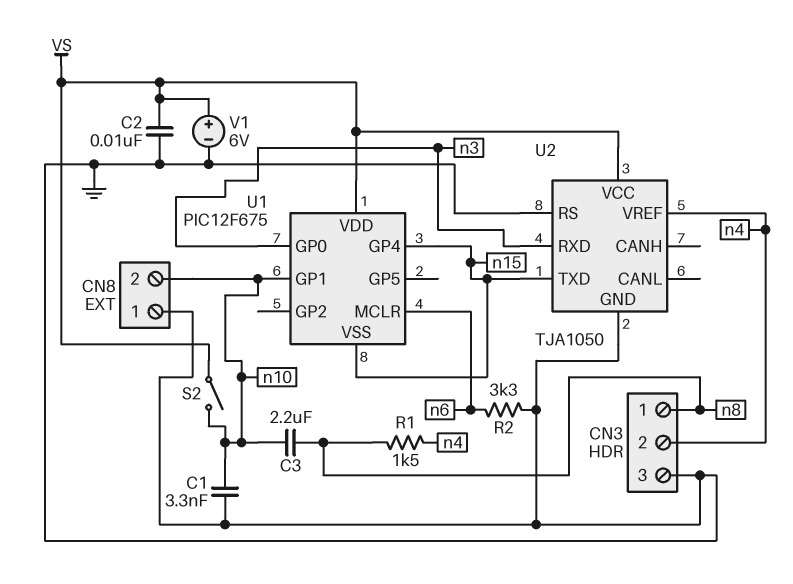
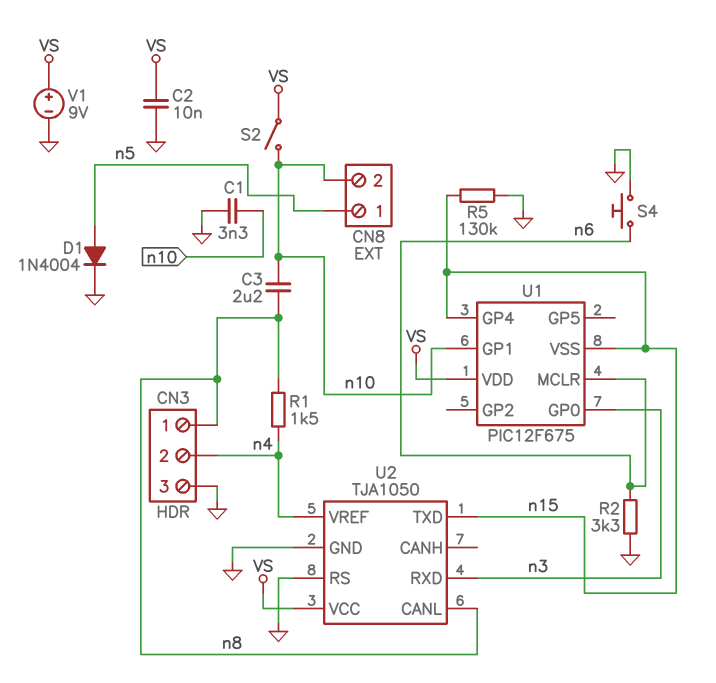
CN8 pin 1: GND -> n5
D1: none -> diode 1N4004 (A n5, K GND)
R5: none -> 130k (GND, n15)
S4: none -> button (GND, n6)
U2 pin CANL: none -> n8
V1: 6V (plus VS, minus GND) -> 9V (plus VS, minus GND)

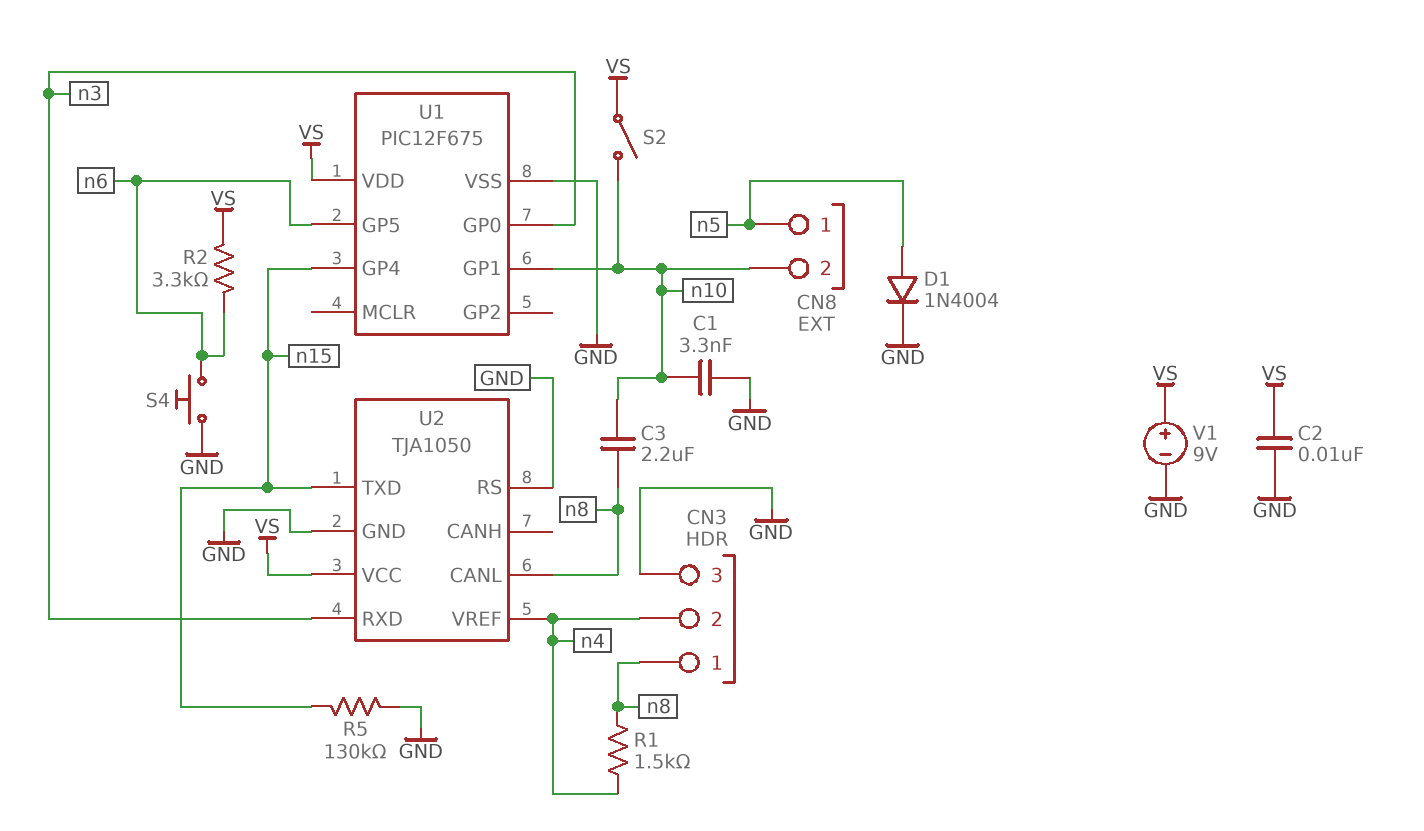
R2: 3.3k (GND, n6) -> 3.3k (VS, n6)
U1 pin GP5: none -> n6
U1 pin MCLR: n6 -> none
U1 pin VSS: n15 -> GND

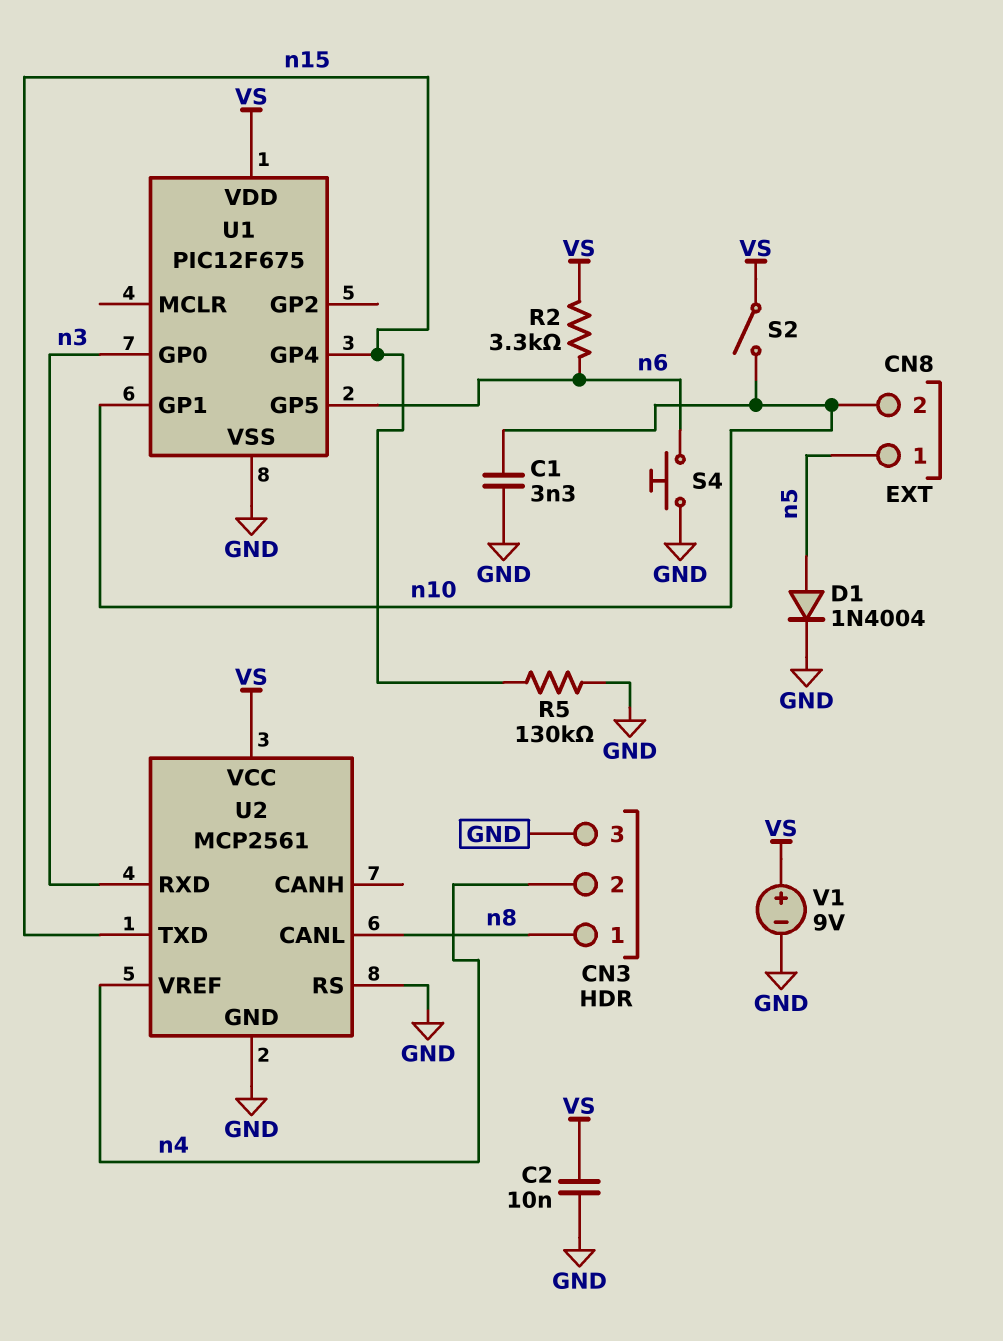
C3: 2.2uF (n8, n10) -> none
R1: 1.5k (n4, n8) -> none
U2: TJA1050 -> MCP2561

